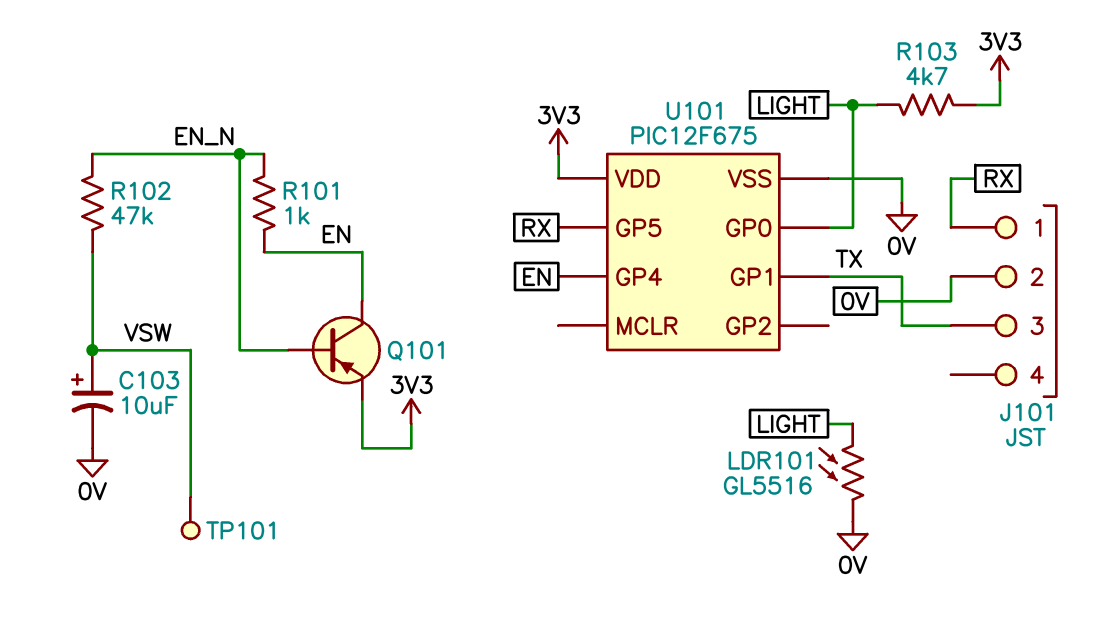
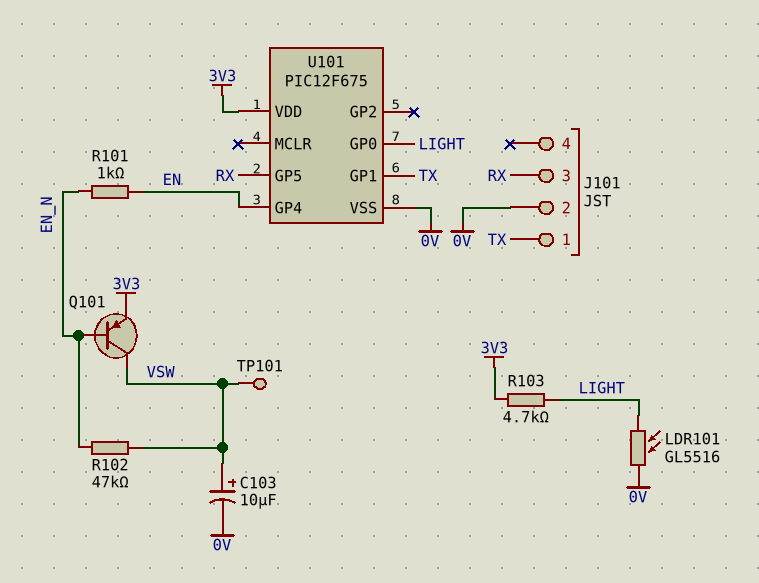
J101 pin 1: RX -> TX
J101 pin 3: TX -> RX
Q101: PNP (B EN_N, C EN, E 3V3) -> PNP (B EN_N, C VSW, E 3V3)

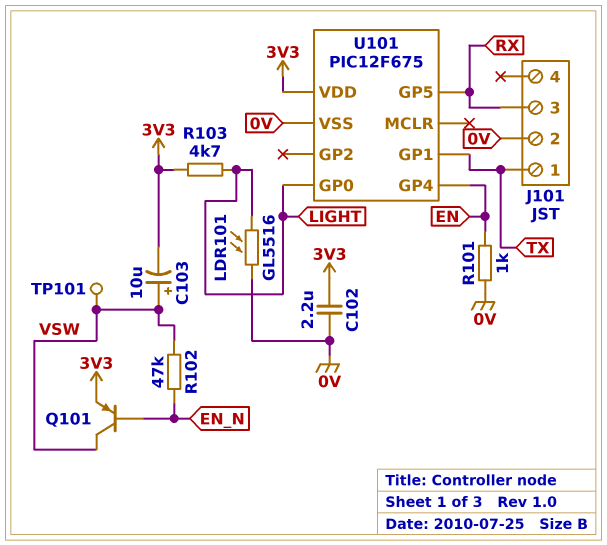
C102: none -> 2.2uF (0V, 3V3)
C103: 10uF (plus VSW, minus 0V) -> 10uF (plus VSW, minus 3V3)
R101: 1k (EN, EN_N) -> 1k (0V, EN)

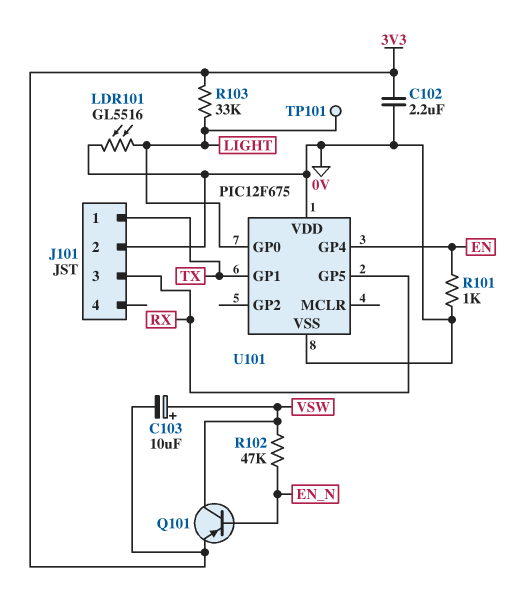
R103: 4.7k (3V3, LIGHT) -> 33k (3V3, LIGHT)
TP101: test point (VSW) -> test point (LIGHT)
U101 pin VDD: 3V3 -> 0V

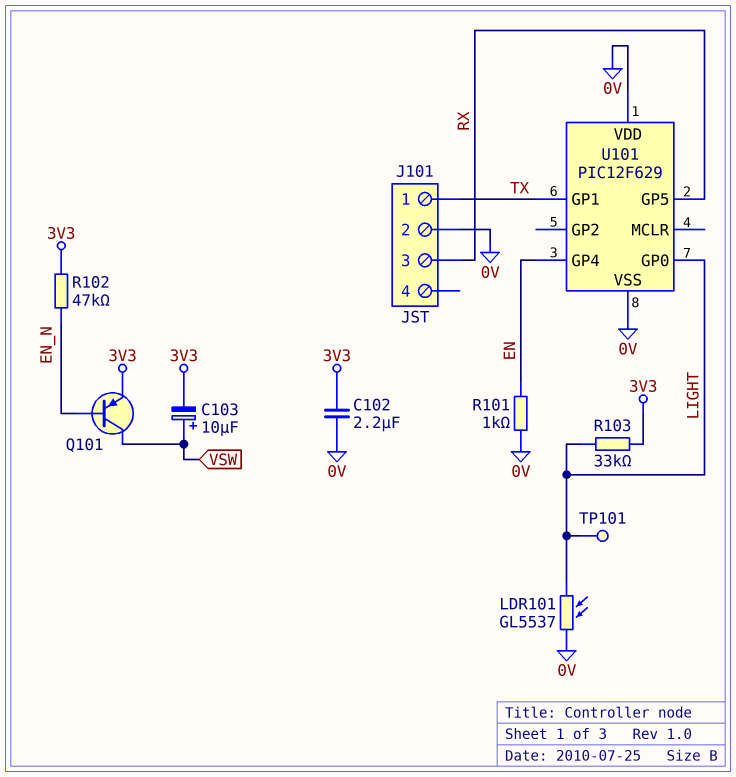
LDR101: GL5516 (0V, LIGHT) -> GL5537 (0V, LIGHT)
R102: 47k (EN_N, VSW) -> 47k (3V3, EN_N)
U101: PIC12F675 -> PIC12F629

